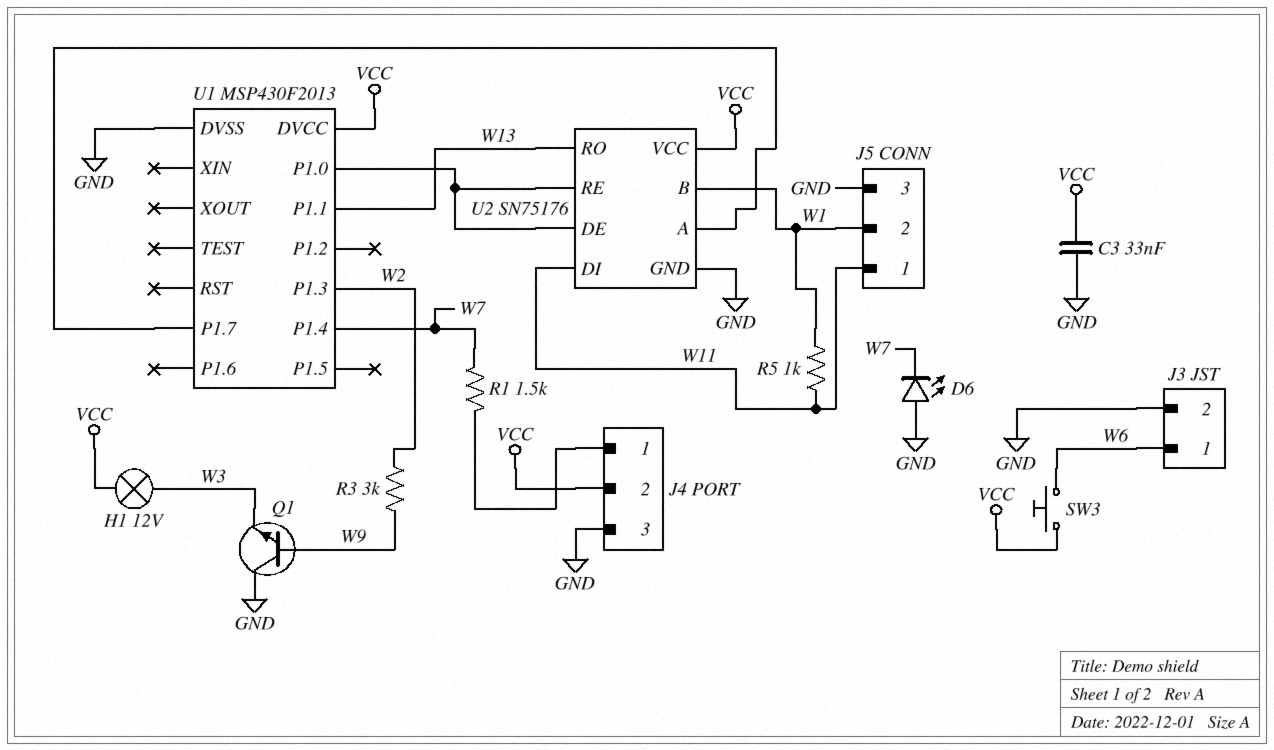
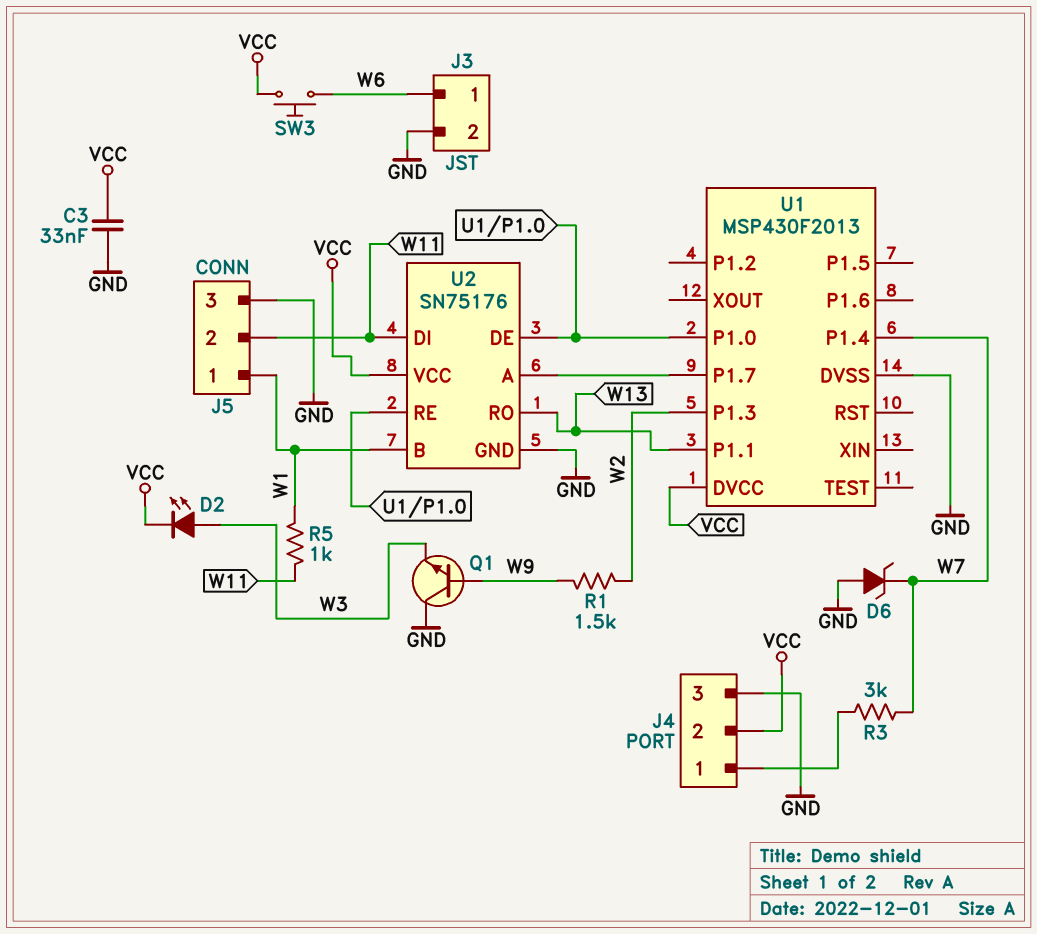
D2: none -> LED (A W3, K VCC)
D6: LED (A GND, K W7) -> zener (A GND, K W7)
H1: lamp 12V (VCC, W3) -> none
J5 pin 1: W11 -> W1
J5 pin 2: W1 -> W11
R1: 1.5k (J4/1, W7) -> 1.5k (W2, W9)
R3: 3k (W2, W9) -> 3k (J4/1, W7)

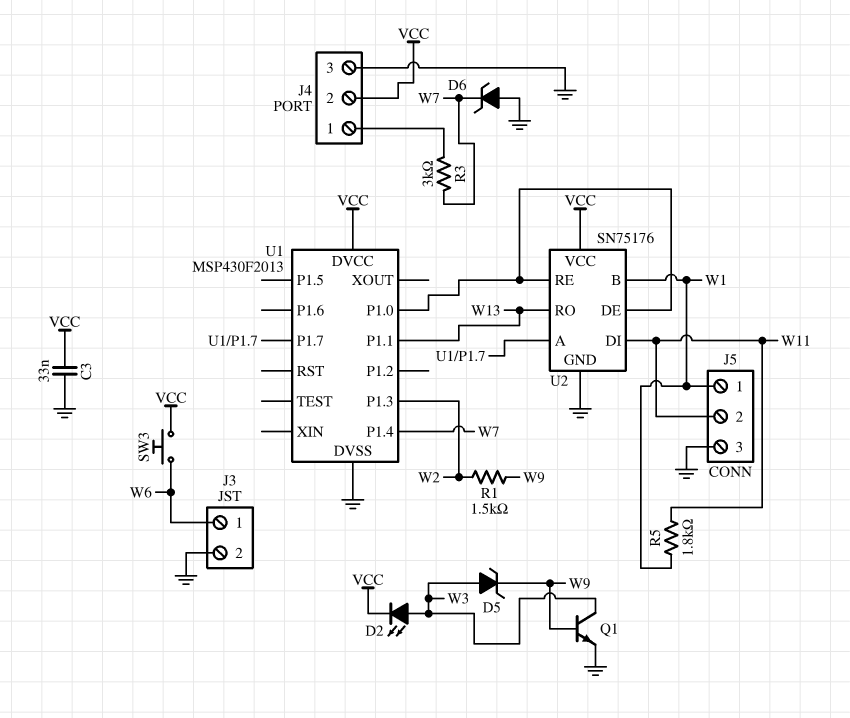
D5: none -> zener (A W3, K W9)
Q1: NPN (B W9, C GND, E W3) -> NPN (B W9, C W3, E GND)
R5: 1k (W1, W11) -> 1.8k (W1, W11)

